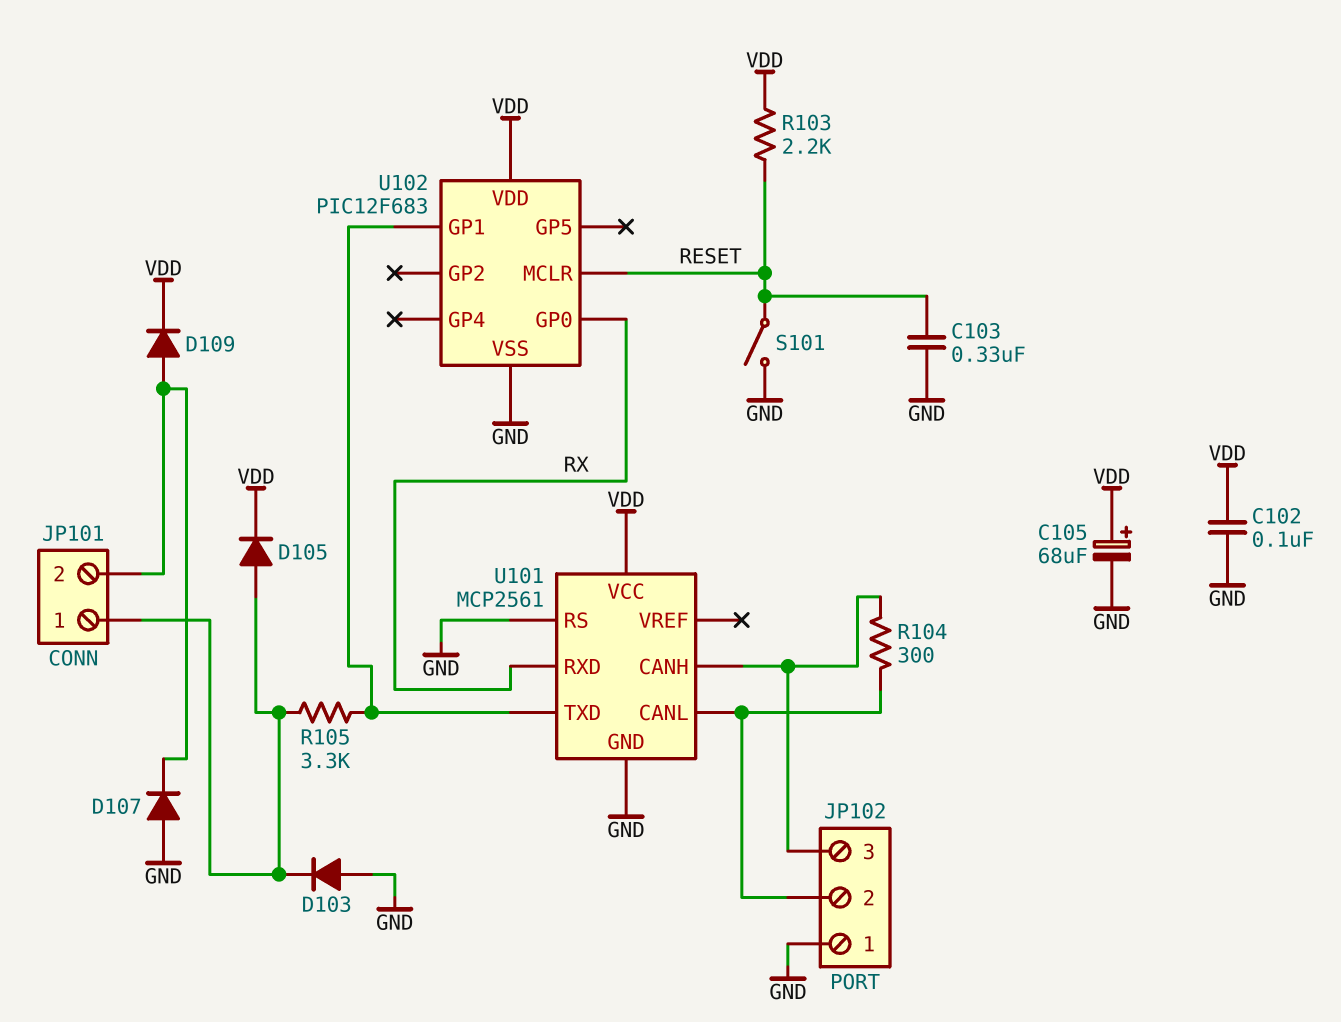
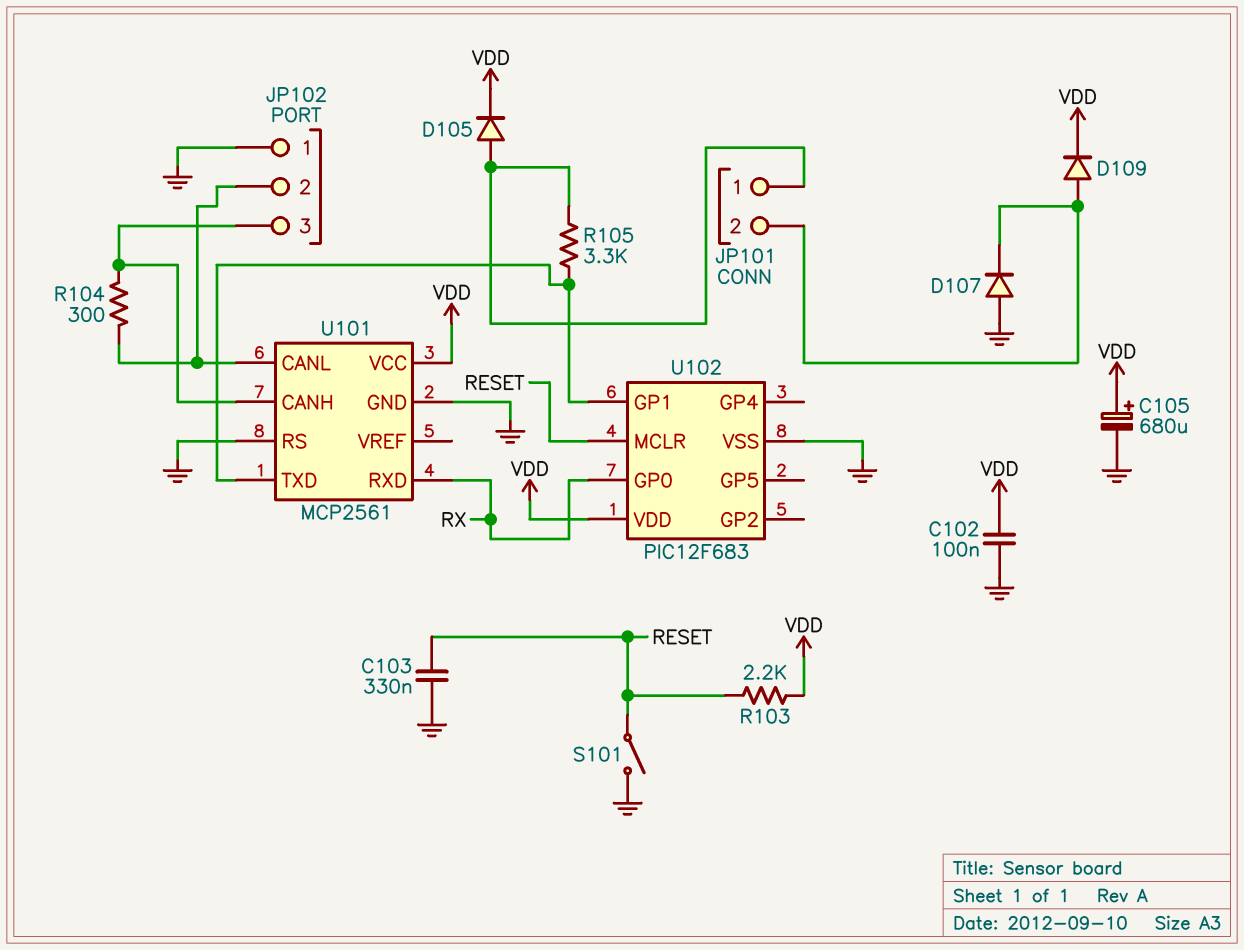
C105: 68uF (plus VDD, minus GND) -> 680uF (plus VDD, minus GND)
D103: diode (A GND, K JP101/1) -> none

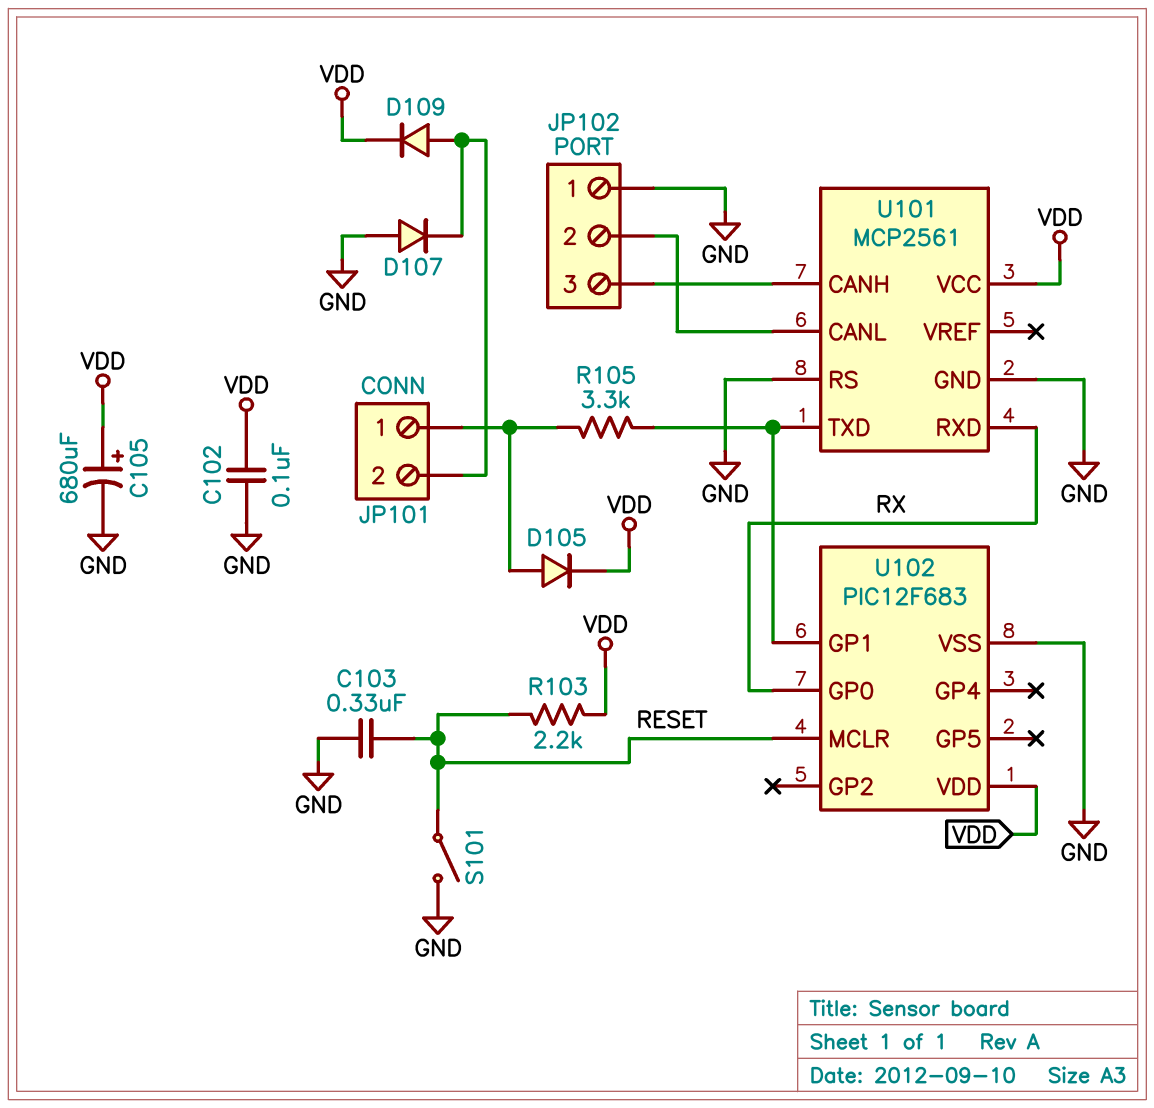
R104: 300 (JP102/2, JP102/3) -> none

